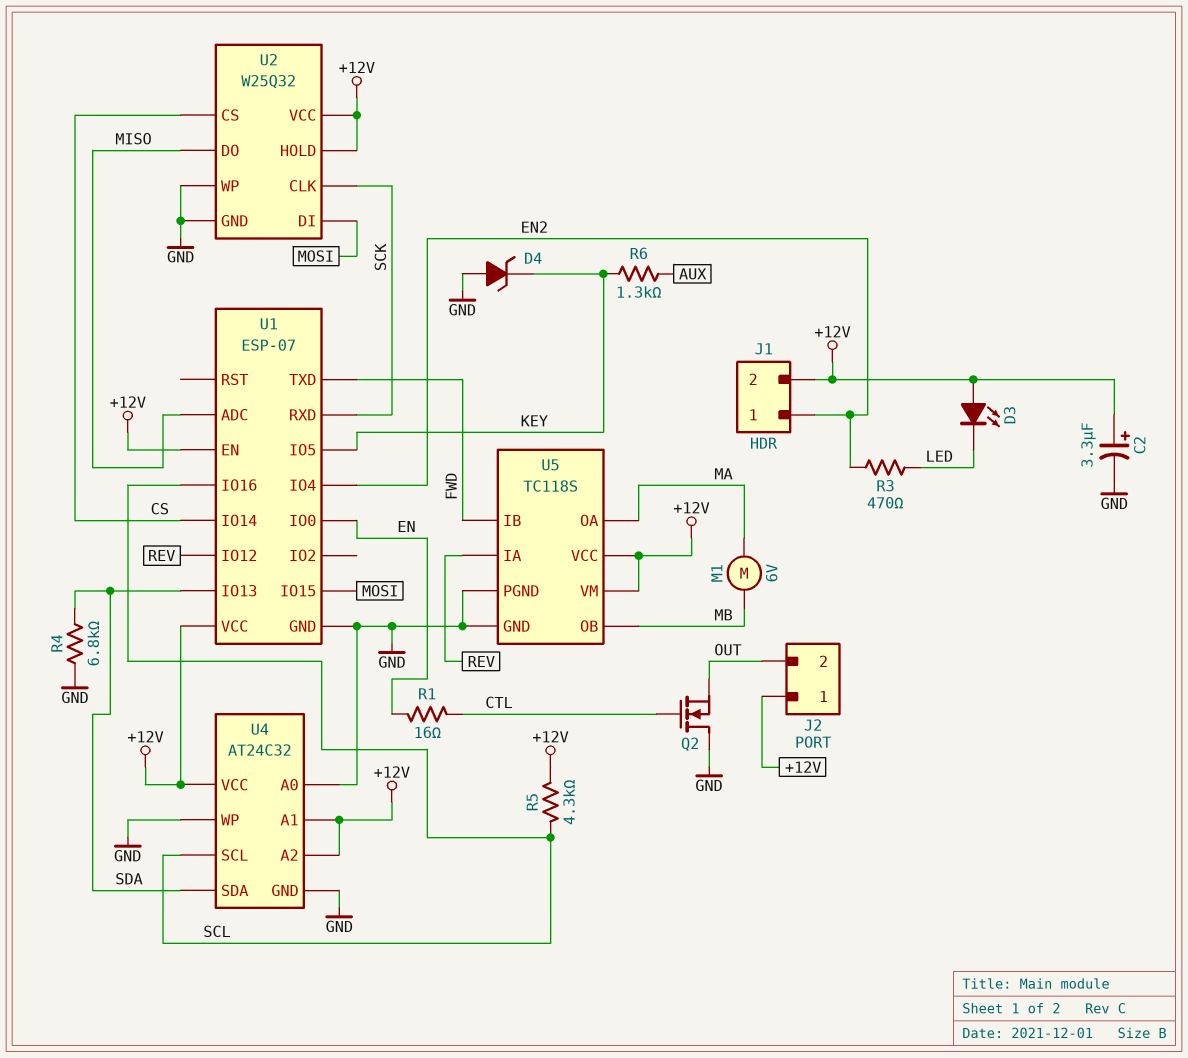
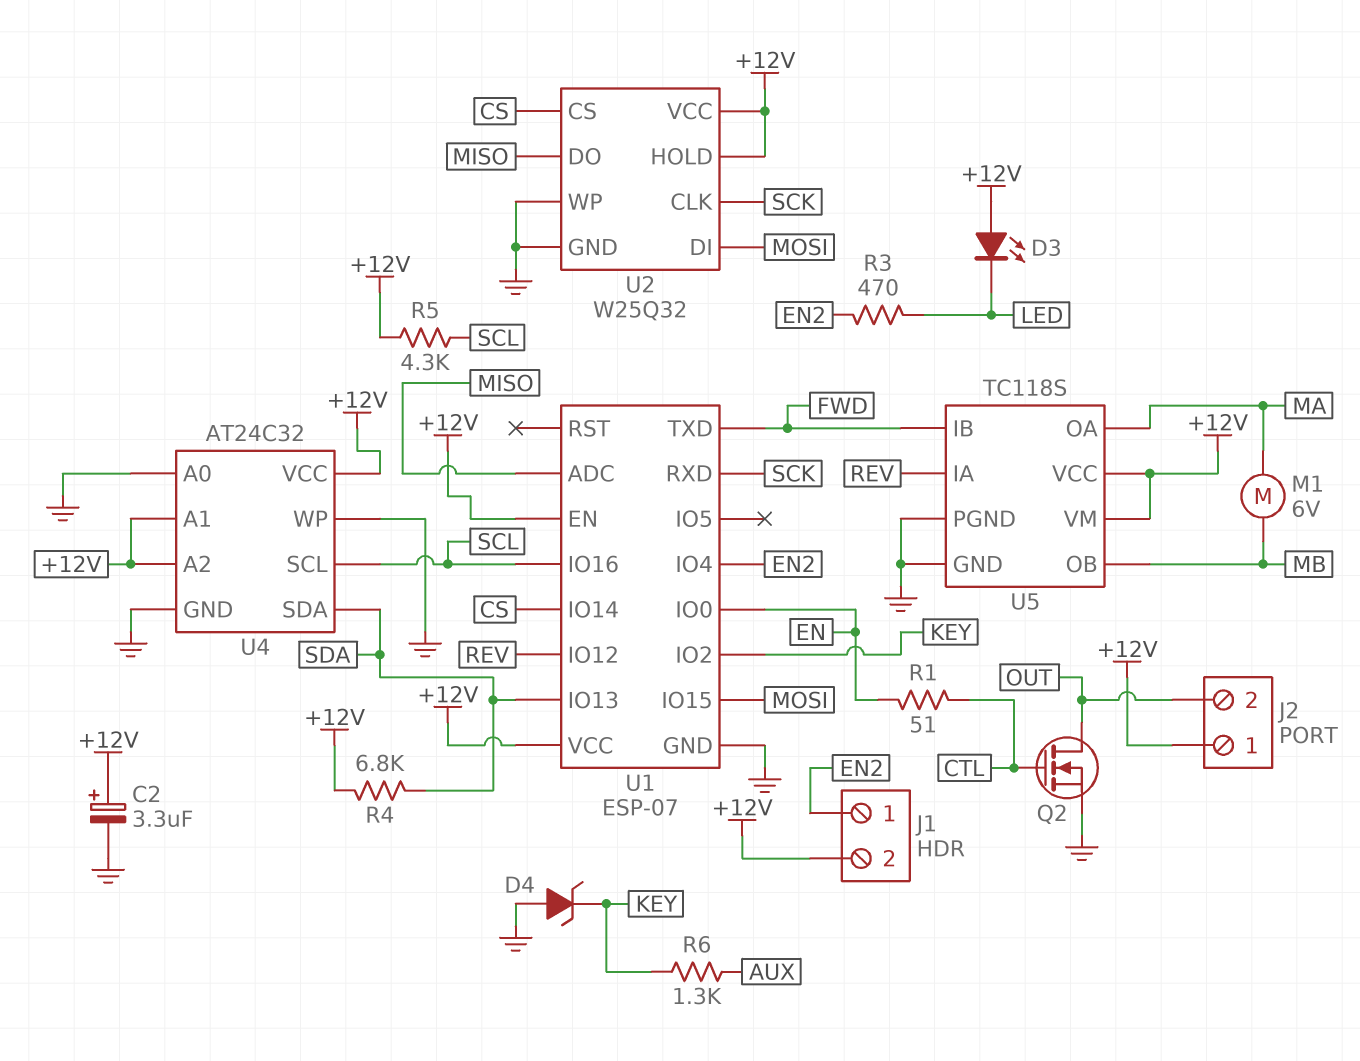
Q2: NMOS (G CTL, D GND, S OUT) -> NMOS (G CTL, D OUT, S GND)
R1: 16 (CTL, EN) -> 51 (CTL, EN)
R4: 6.8k (GND, SDA) -> 6.8k (+12V, SDA)
U1 pin IO2: none -> KEY
U1 pin IO5: KEY -> none

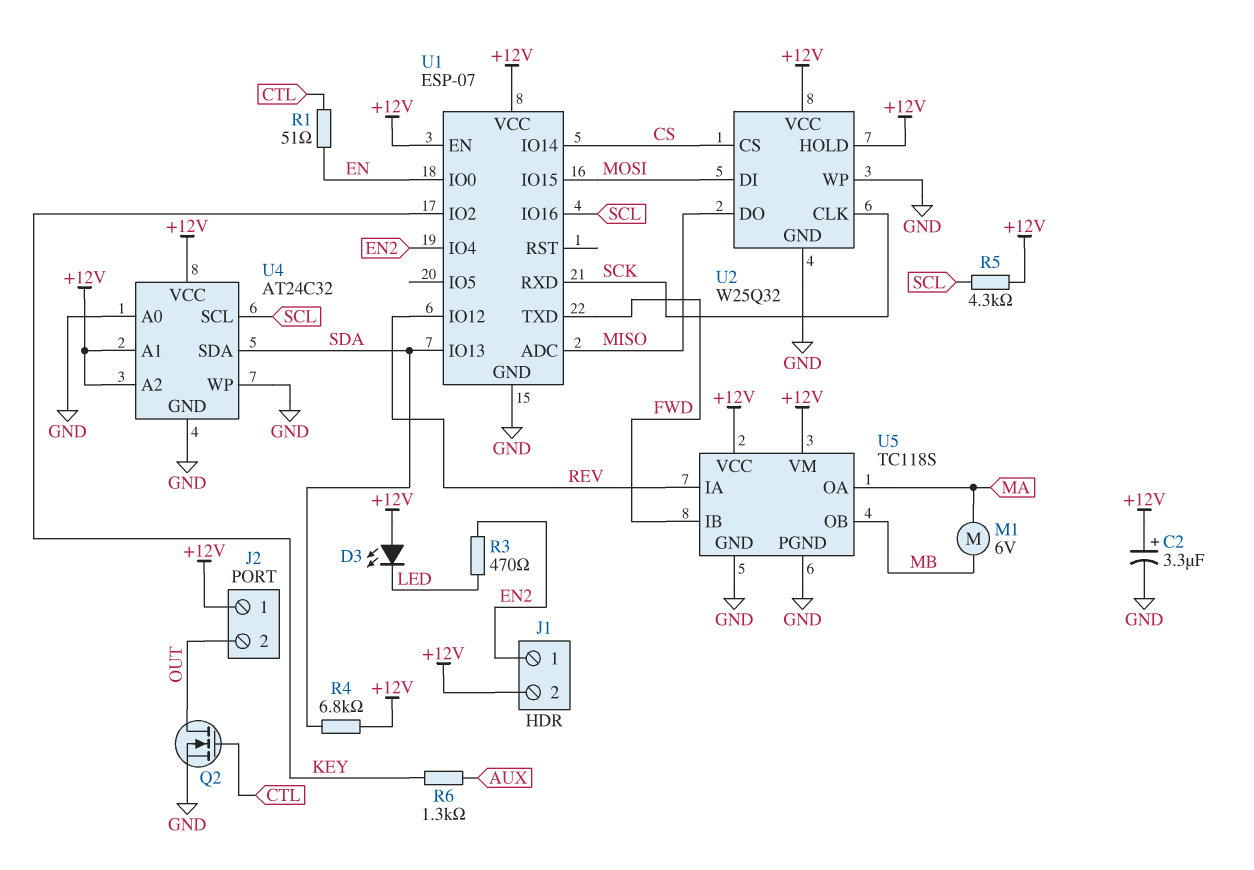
D4: zener (A GND, K KEY) -> none

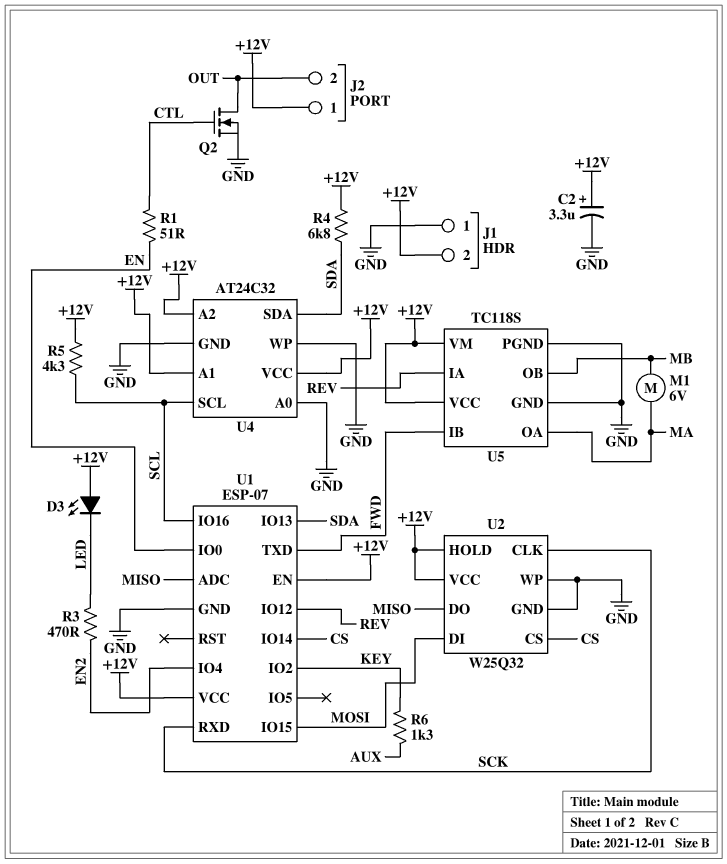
J1 pin 1: EN2 -> GND

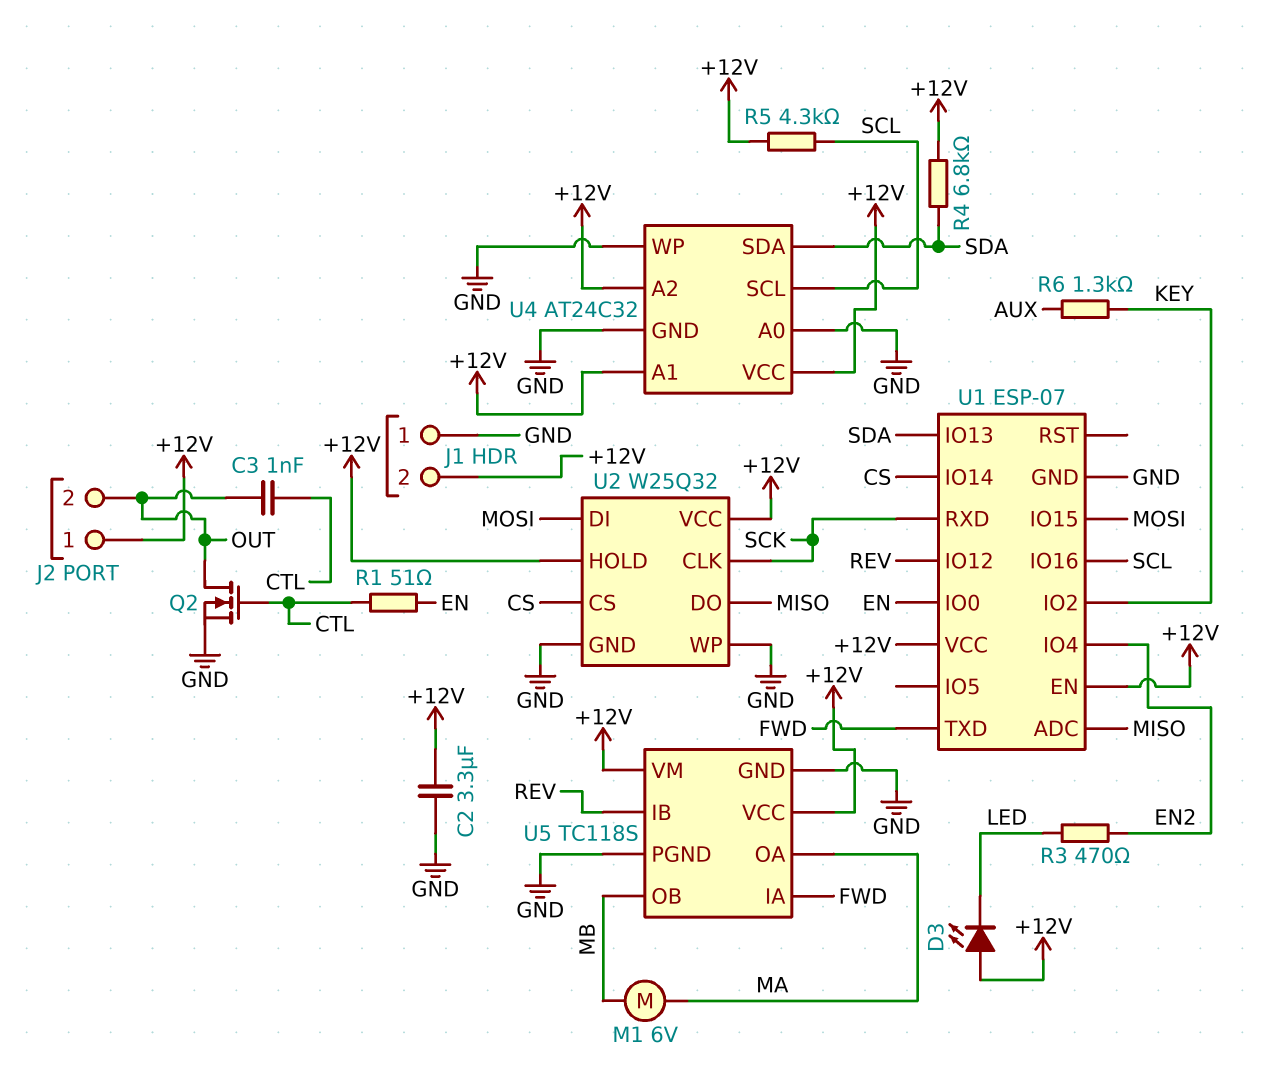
C2: 3.3uF (plus +12V, minus GND) -> 3.3uF (+12V, GND)
C3: none -> 1nF (CTL, OUT)
U5 pin IA: REV -> FWD
U5 pin IB: FWD -> REV

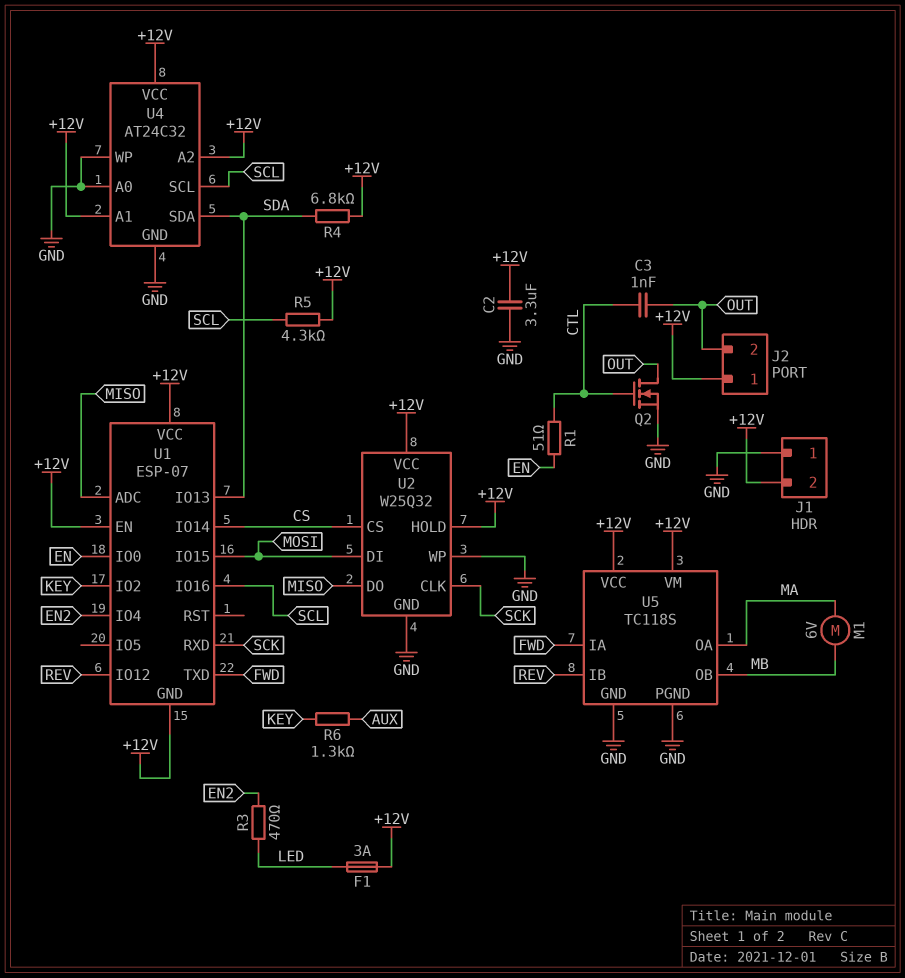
D3: LED (A +12V, K LED) -> none
F1: none -> 3A (+12V, LED)
U1 pin GND: GND -> +12V

